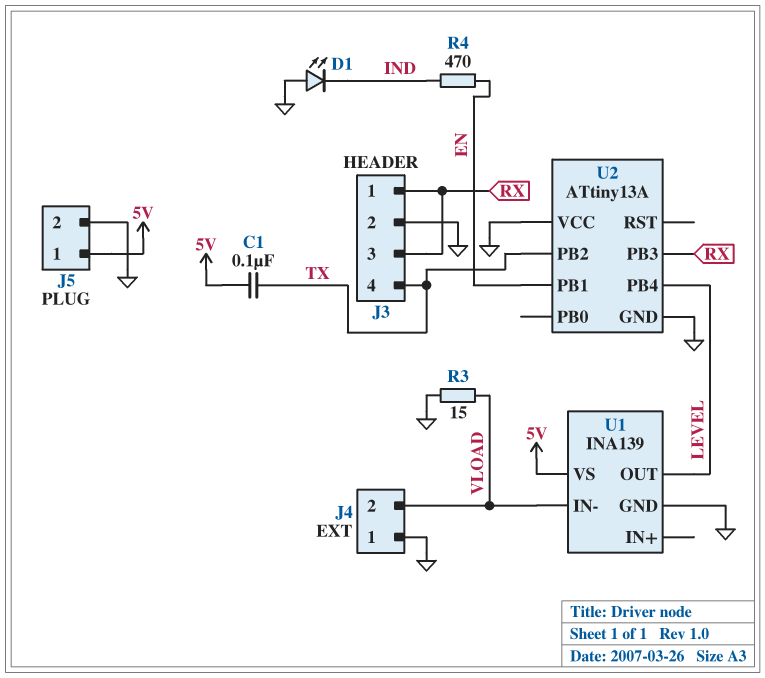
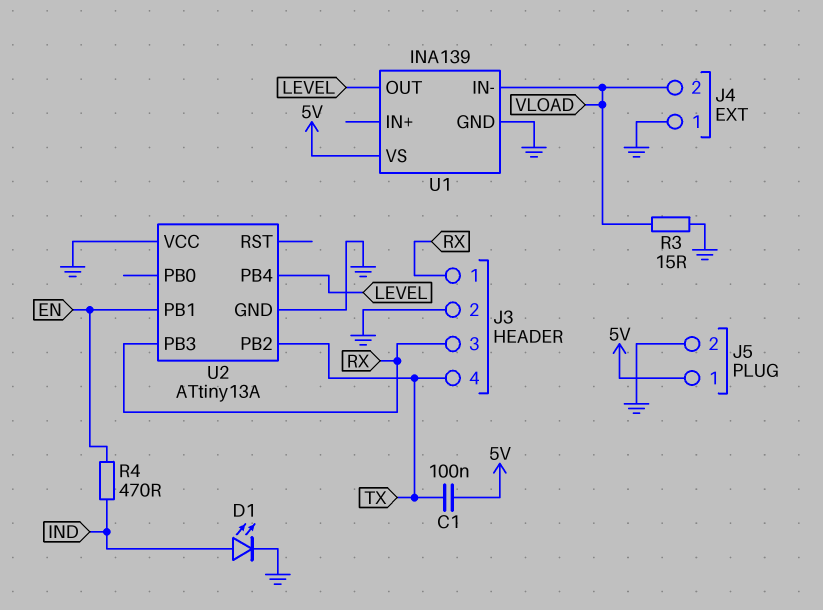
D1: LED (A GND, K IND) -> LED (A IND, K GND)

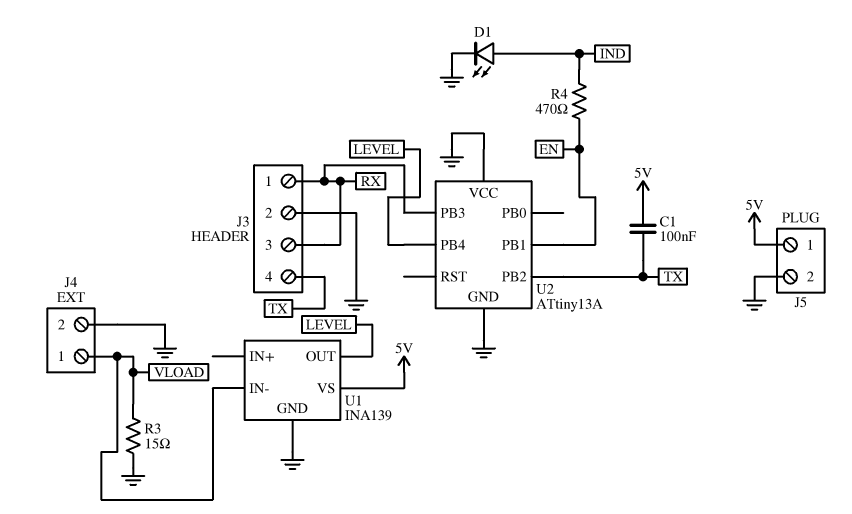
J4 pin 1: GND -> VLOAD
J4 pin 2: VLOAD -> GND

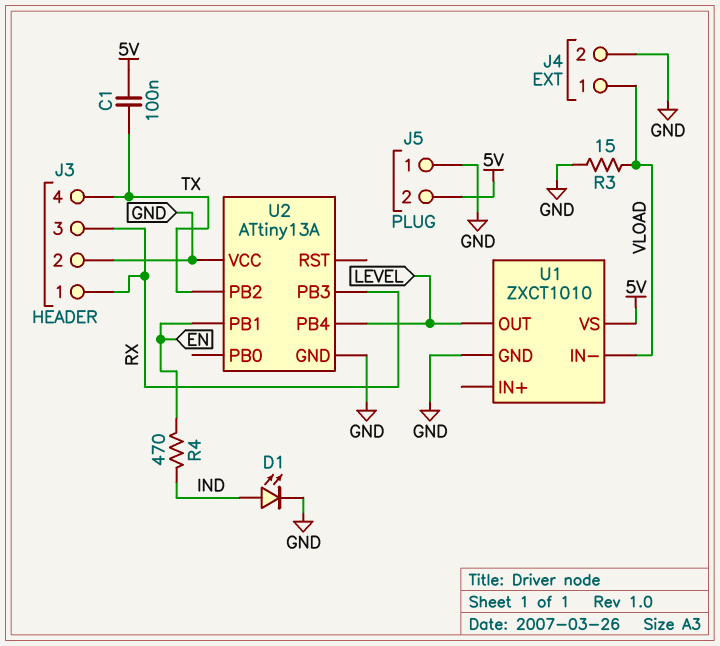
J5 pin 1: 5V -> GND
J5 pin 2: GND -> 5V
U1: INA139 -> ZXCT1010

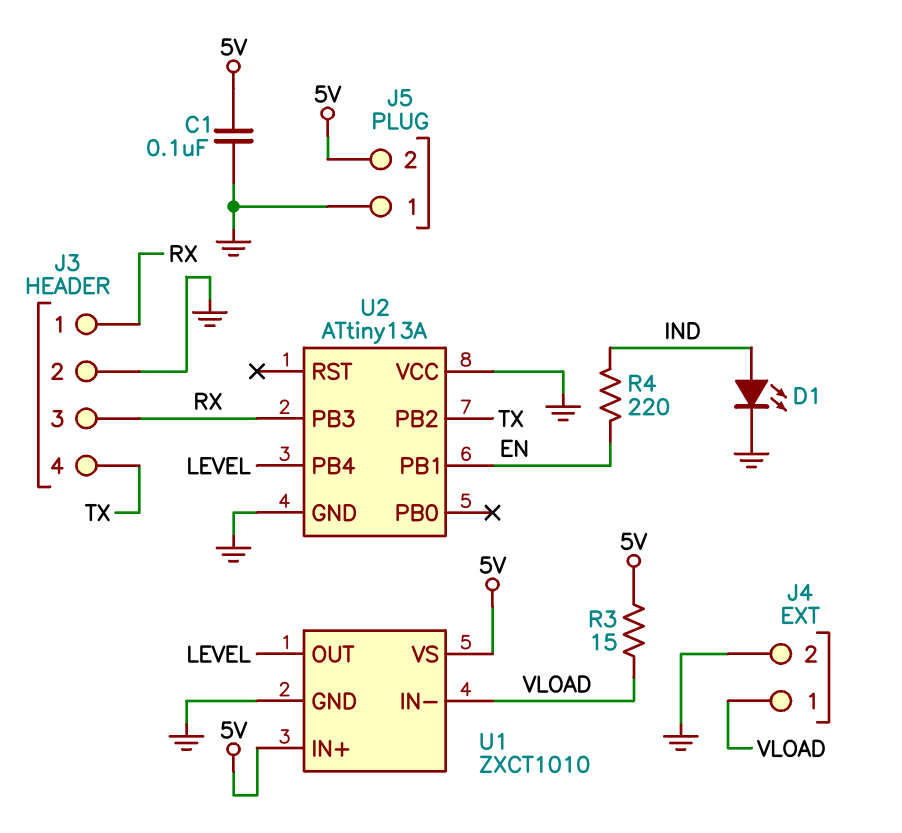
C1: 100nF (5V, TX) -> 100nF (5V, GND)
R3: 15 (GND, VLOAD) -> 15 (5V, VLOAD)
R4: 470 (EN, IND) -> 220 (EN, IND)
U1 pin IN+: none -> 5V

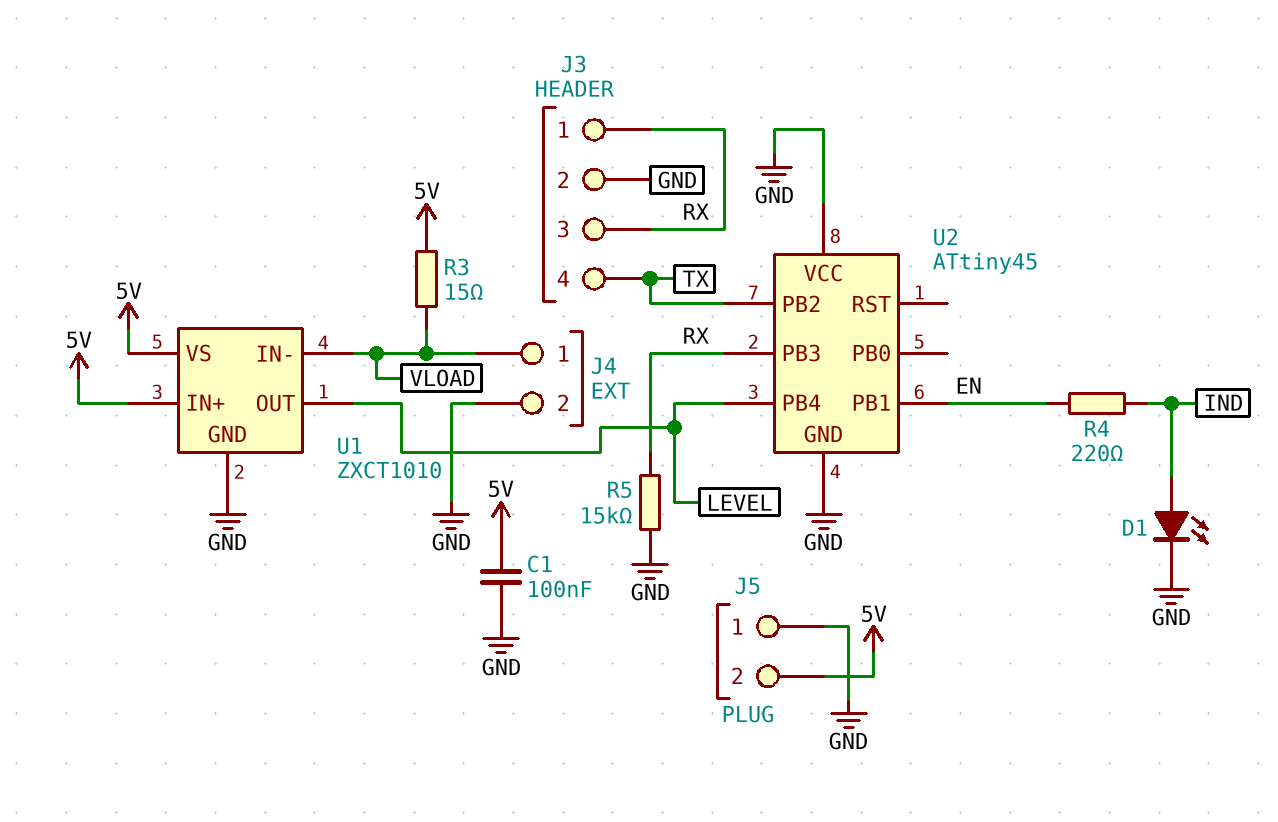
R5: none -> 15k (GND, RX)
U2: ATtiny13A -> ATtiny45

